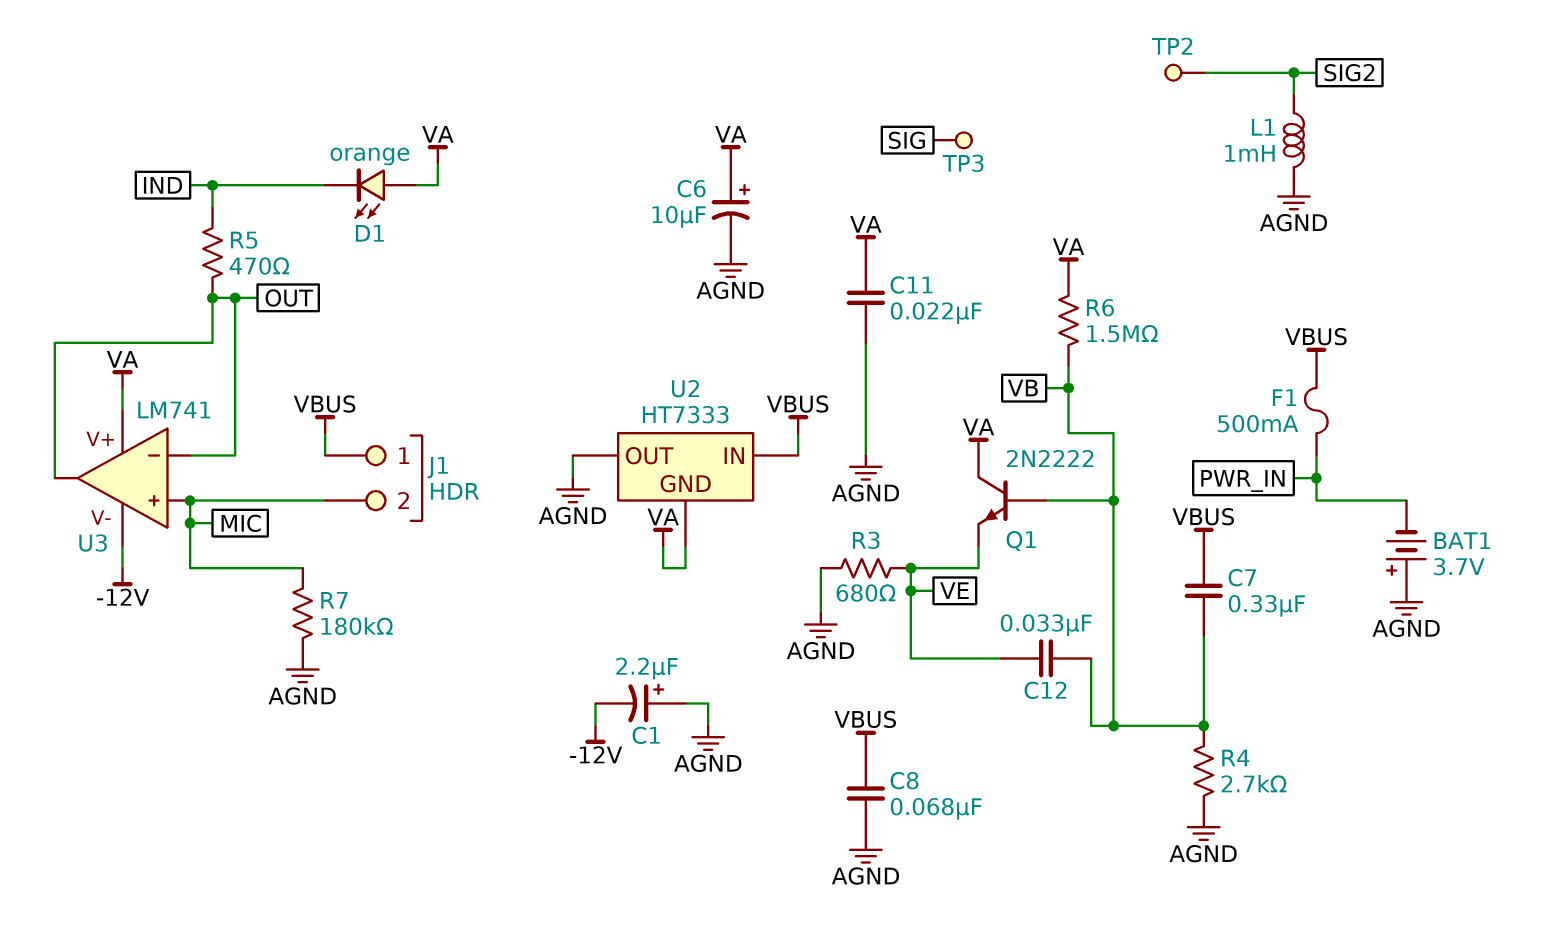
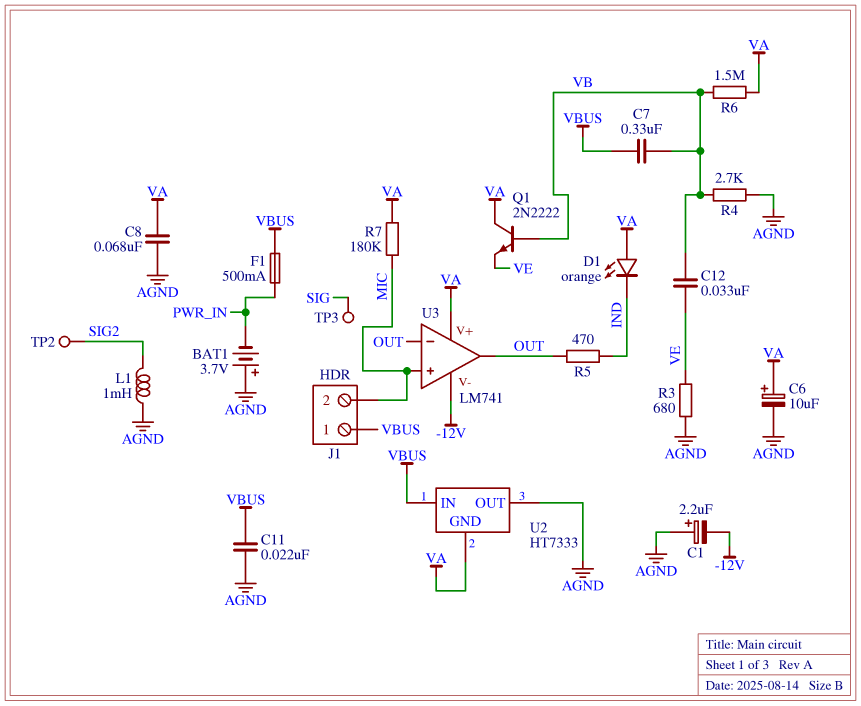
C8: 68nF (AGND, VBUS) -> 68nF (AGND, VA)
C11: 22nF (AGND, VA) -> 22nF (AGND, VBUS)
R7: 180k (AGND, MIC) -> 180k (MIC, VA)

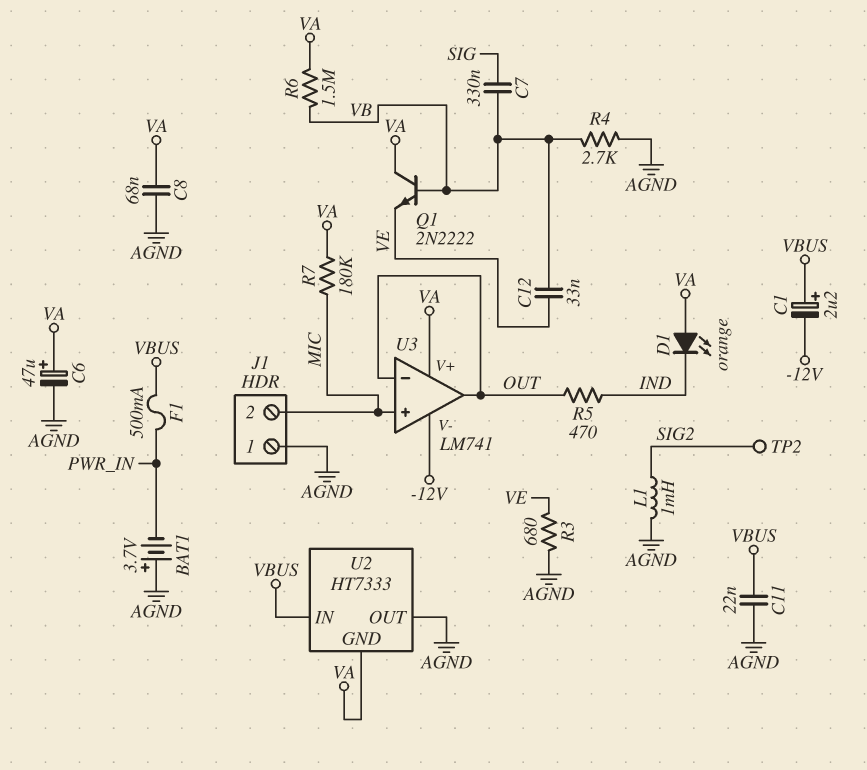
C1: 2.2uF (plus AGND, minus -12V) -> 2.2uF (plus VBUS, minus -12V)
C6: 10uF (plus VA, minus AGND) -> 47uF (plus VA, minus AGND)
C7: 330nF (VB, VBUS) -> 330nF (SIG, VB)
J1 pin 1: VBUS -> AGND
TP3: test point (SIG) -> none

